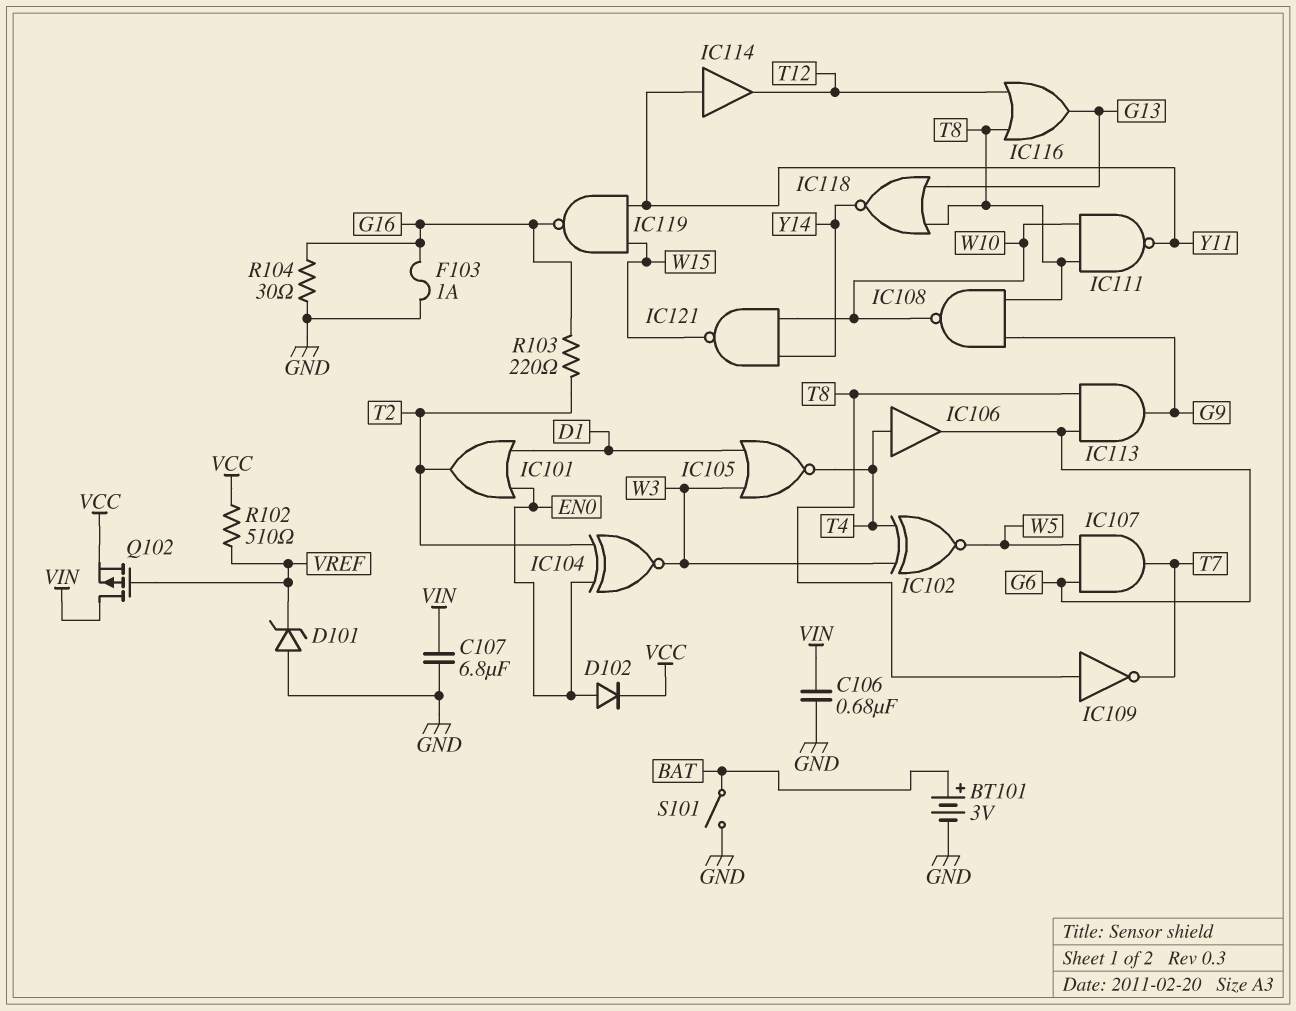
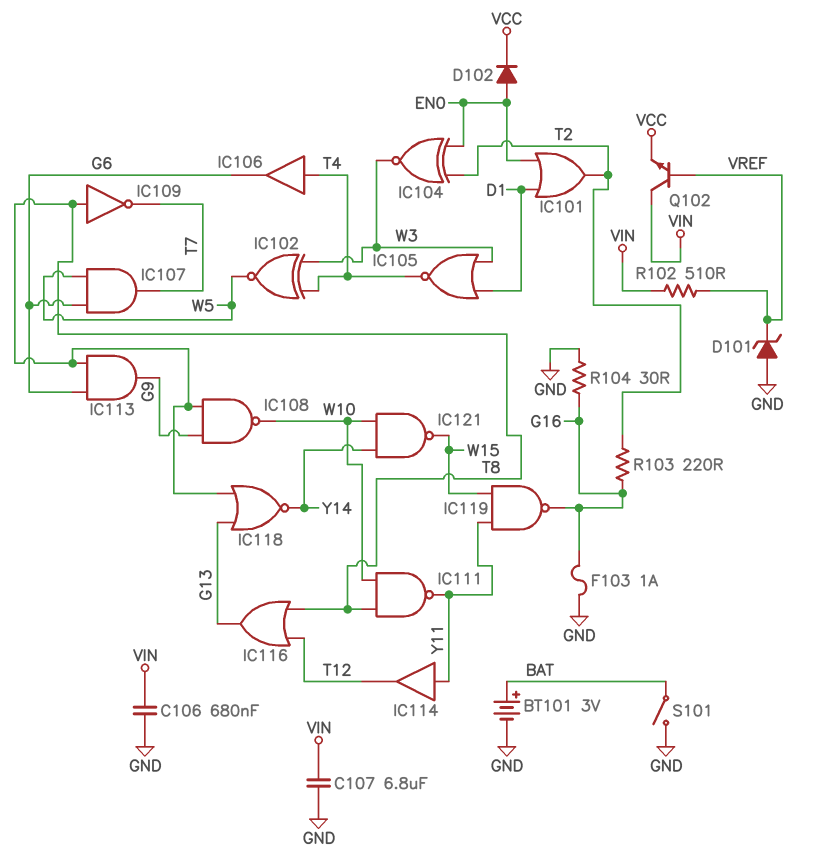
Q102: PMOS (G VREF, D VIN, S VCC) -> NPN (B VREF, C VIN, E VCC)
R102: 510 (VCC, VREF) -> 510 (VIN, VREF)

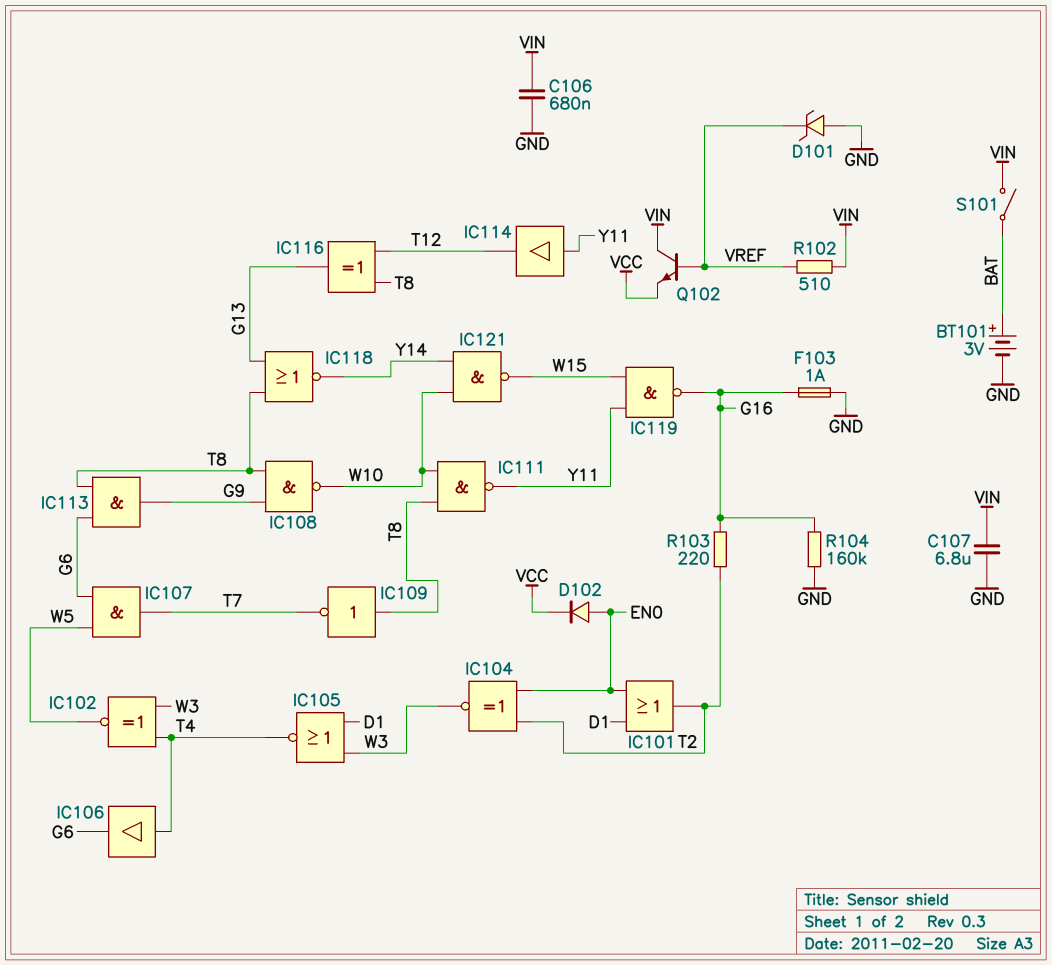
IC116: OR (in T8, in T12, out G13) -> XOR (in T8, in T12, out G13)
R104: 30 (G16, GND) -> 160k (G16, GND)
S101: switch (BAT, GND) -> switch (BAT, VIN)

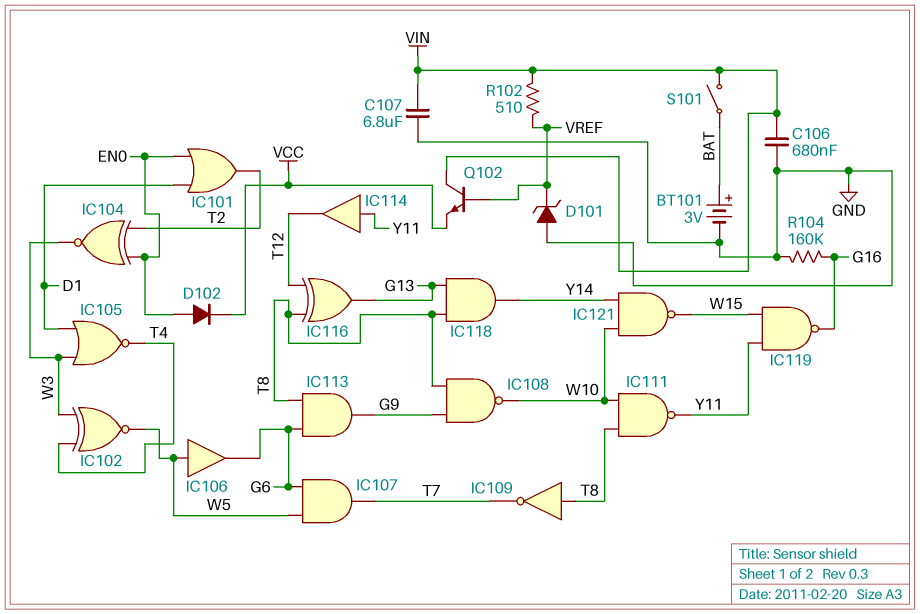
F103: 1A (G16, GND) -> none
IC106: buffer (in T4, out G6) -> buffer (in W5, out G6)
IC118: NOR (in G13, in T8, out Y14) -> AND (in G13, in T8, out Y14)
R103: 220 (G16, T2) -> none

